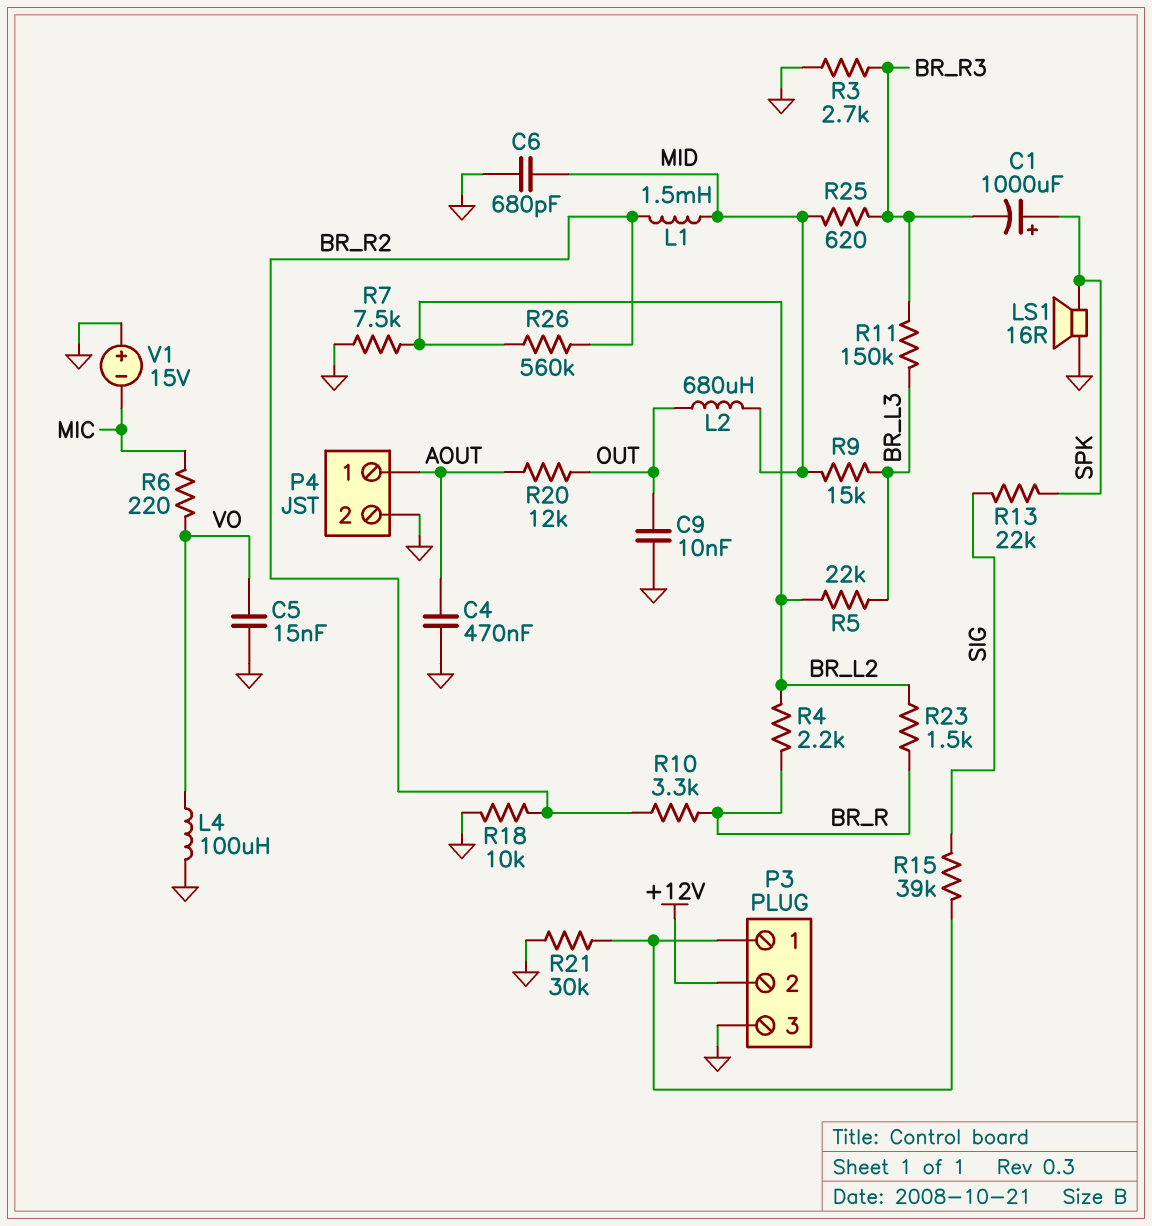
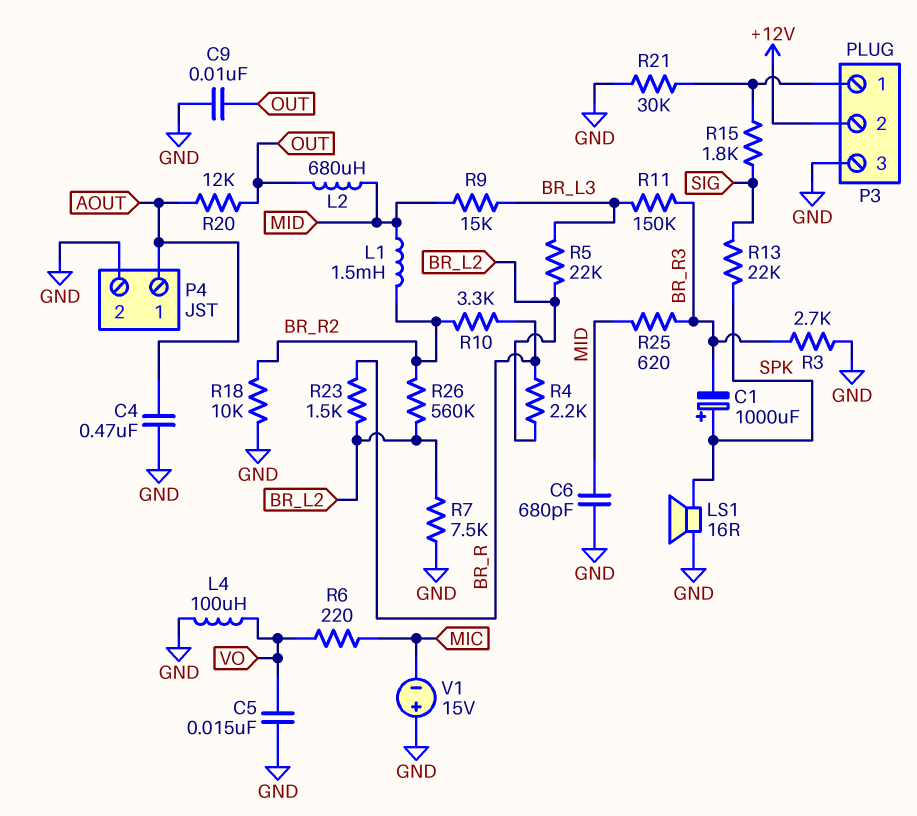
R15: 39k (P3/1, SIG) -> 1.8k (P3/1, SIG)

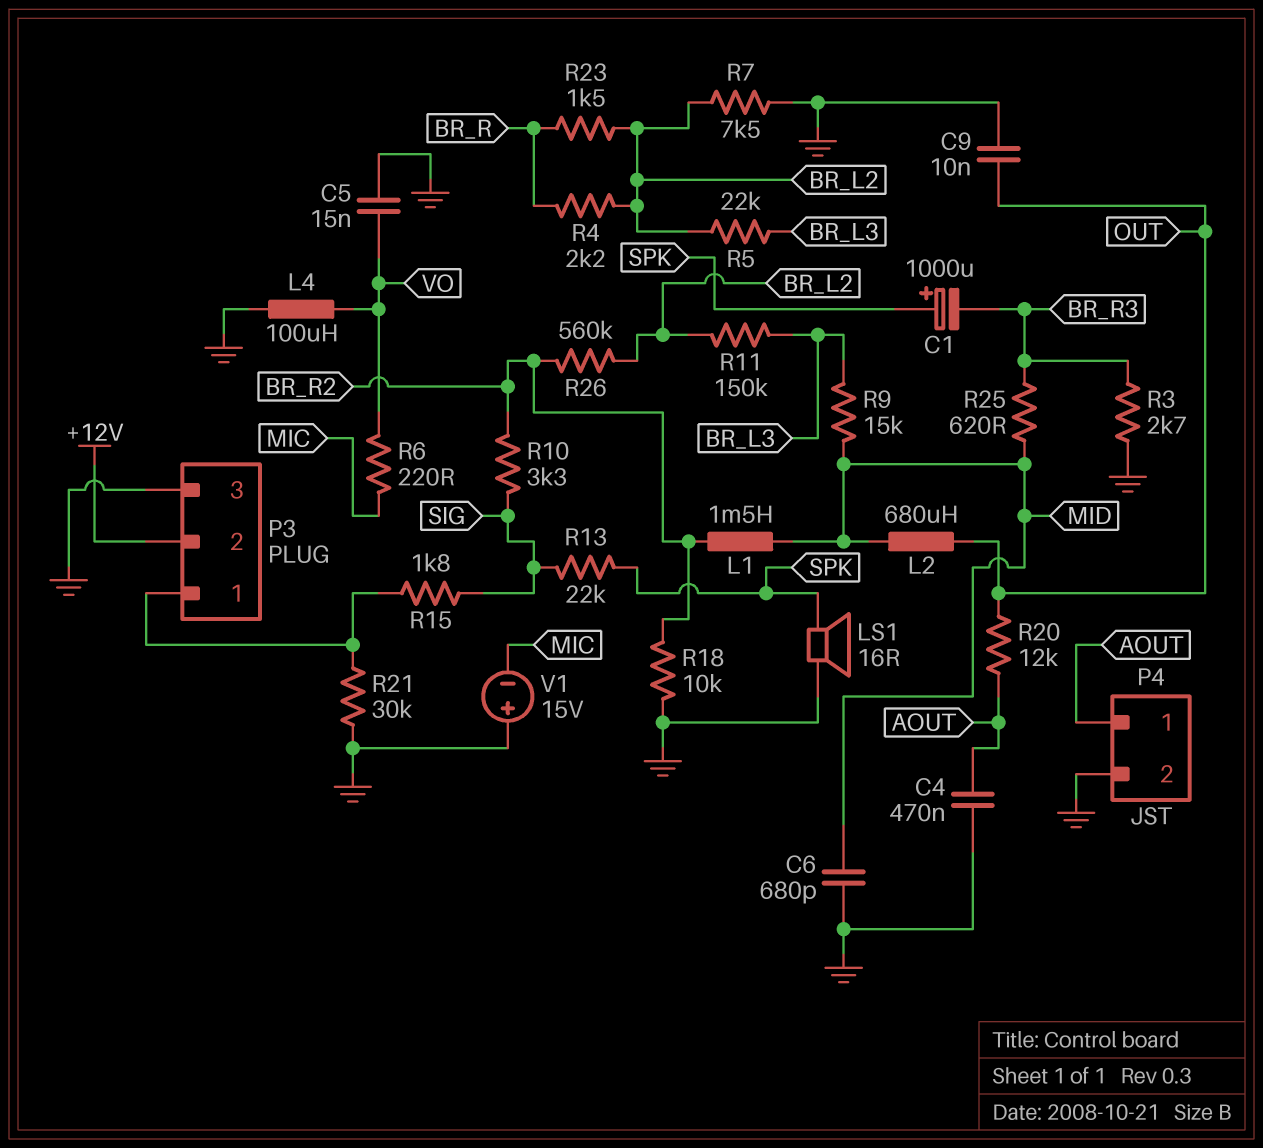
R10: 3.3k (BR_R, BR_R2) -> 3.3k (BR_R2, SIG)
R11: 150k (BR_L3, BR_R3) -> 150k (BR_L2, BR_L3)

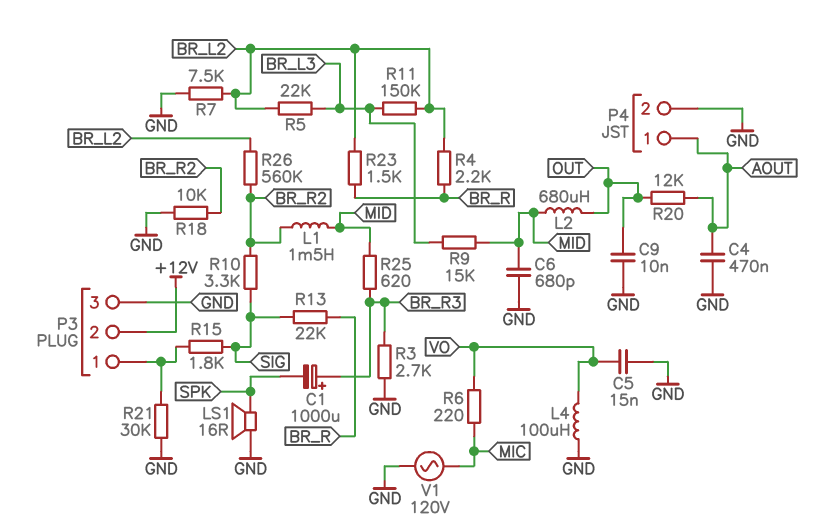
C1: 1000uF (plus SPK, minus BR_R3) -> 1000uF (plus BR_R3, minus SPK)
R13: 22k (SIG, SPK) -> 22k (BR_R, SIG)
V1: 15V (plus GND, minus MIC) -> AC 120V (GND, MIC)

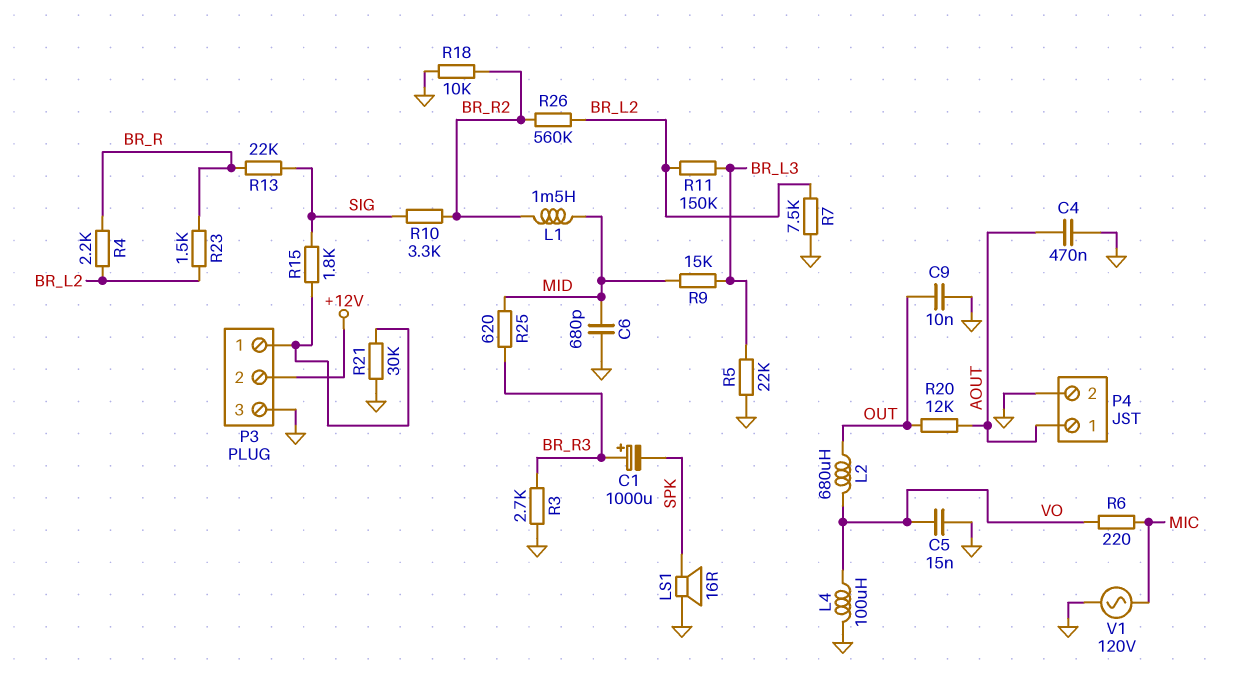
L2: 680uH (MID, OUT) -> 680uH (OUT, VO)
R5: 22k (BR_L2, BR_L3) -> 22k (BR_L3, GND)

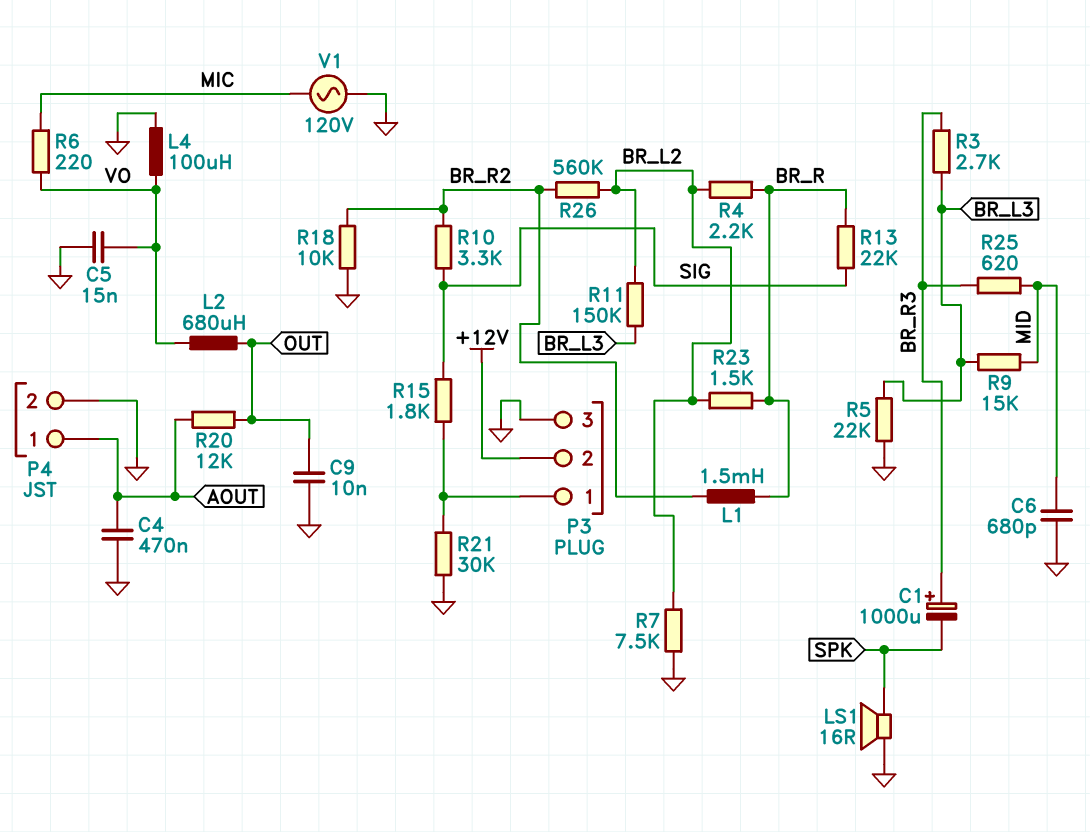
L1: 1.5mH (BR_R2, MID) -> 1.5mH (BR_R, BR_R2)
R3: 2.7k (BR_R3, GND) -> 2.7k (BR_L3, BR_R3)

